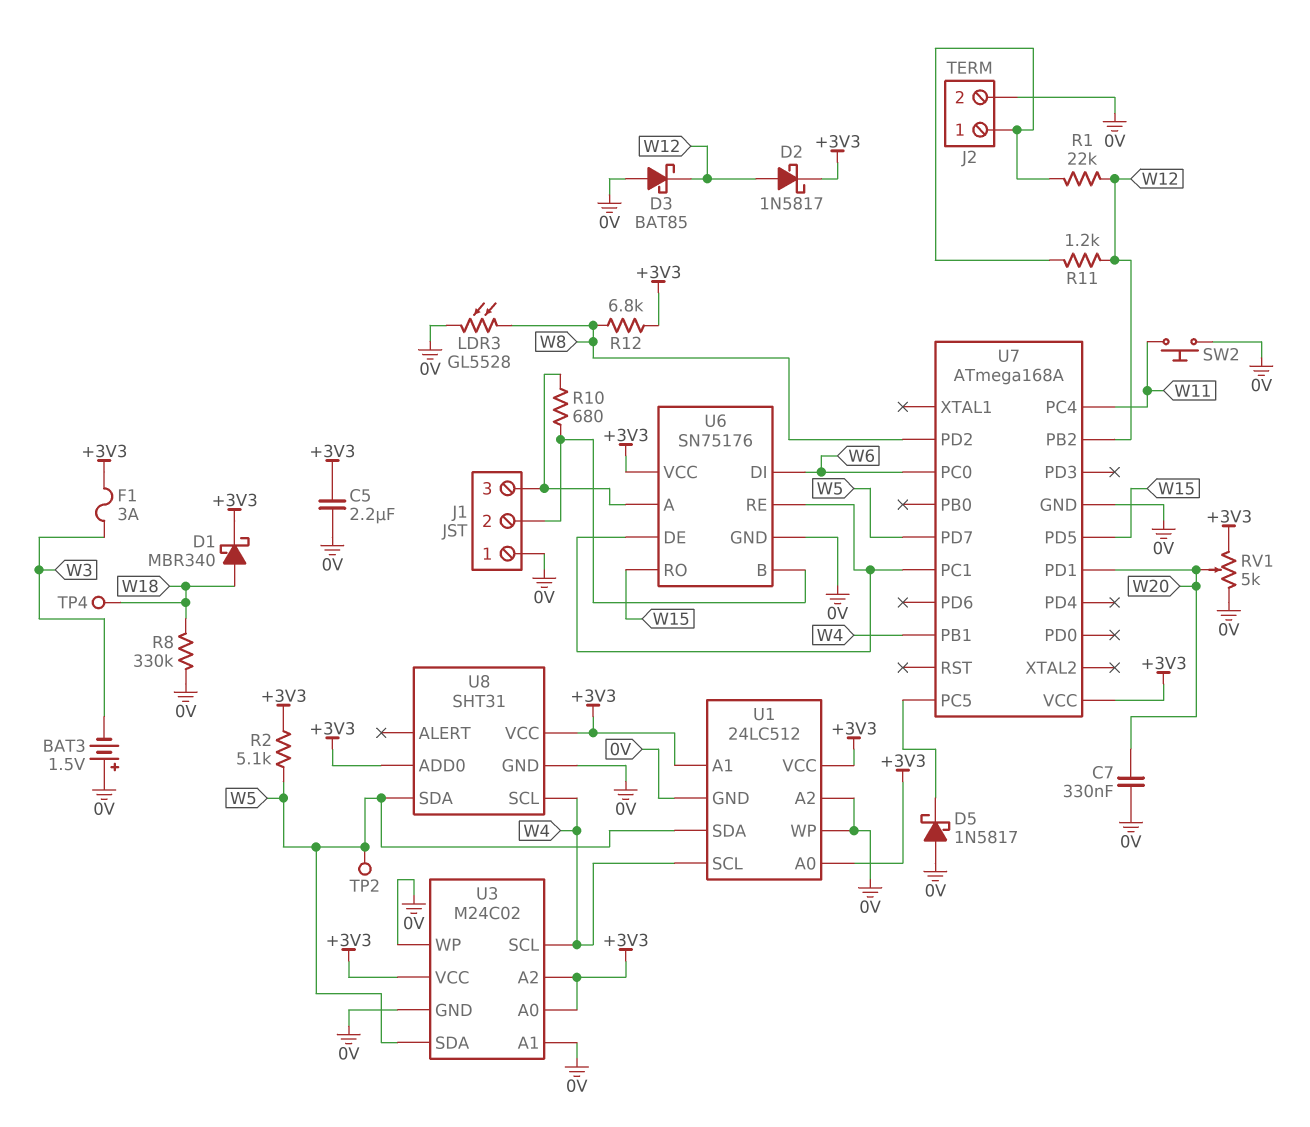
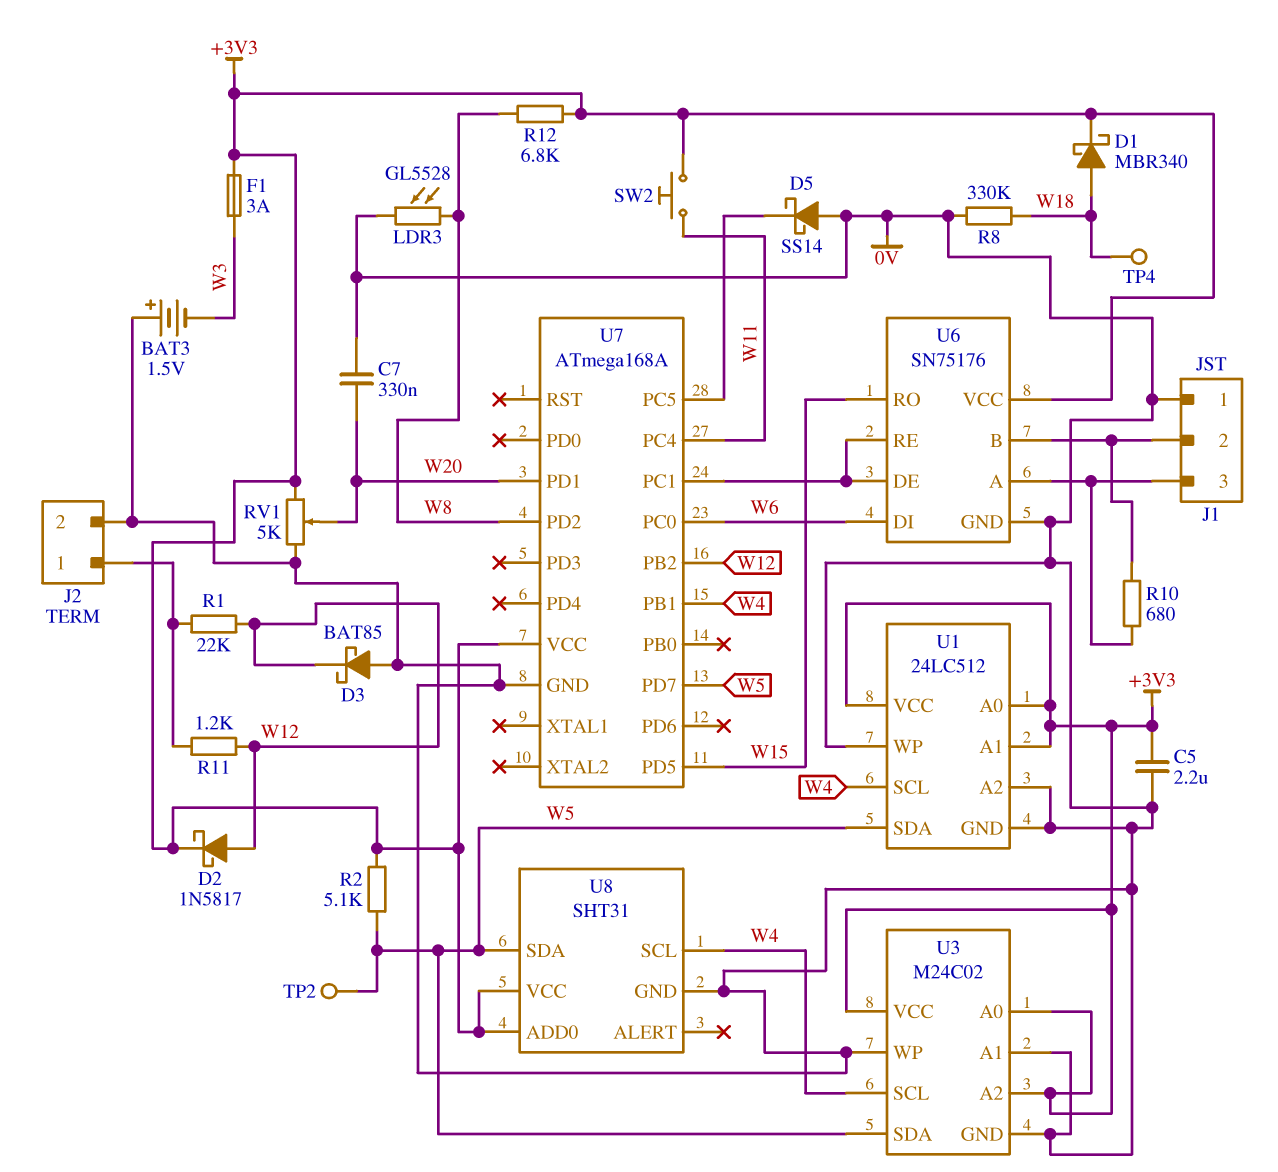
D5: schottky 1N5817 (A 0V, K U7/PC5) -> schottky SS14 (A 0V, K U7/PC5)
SW2: button (0V, W11) -> button (+3V3, W11)

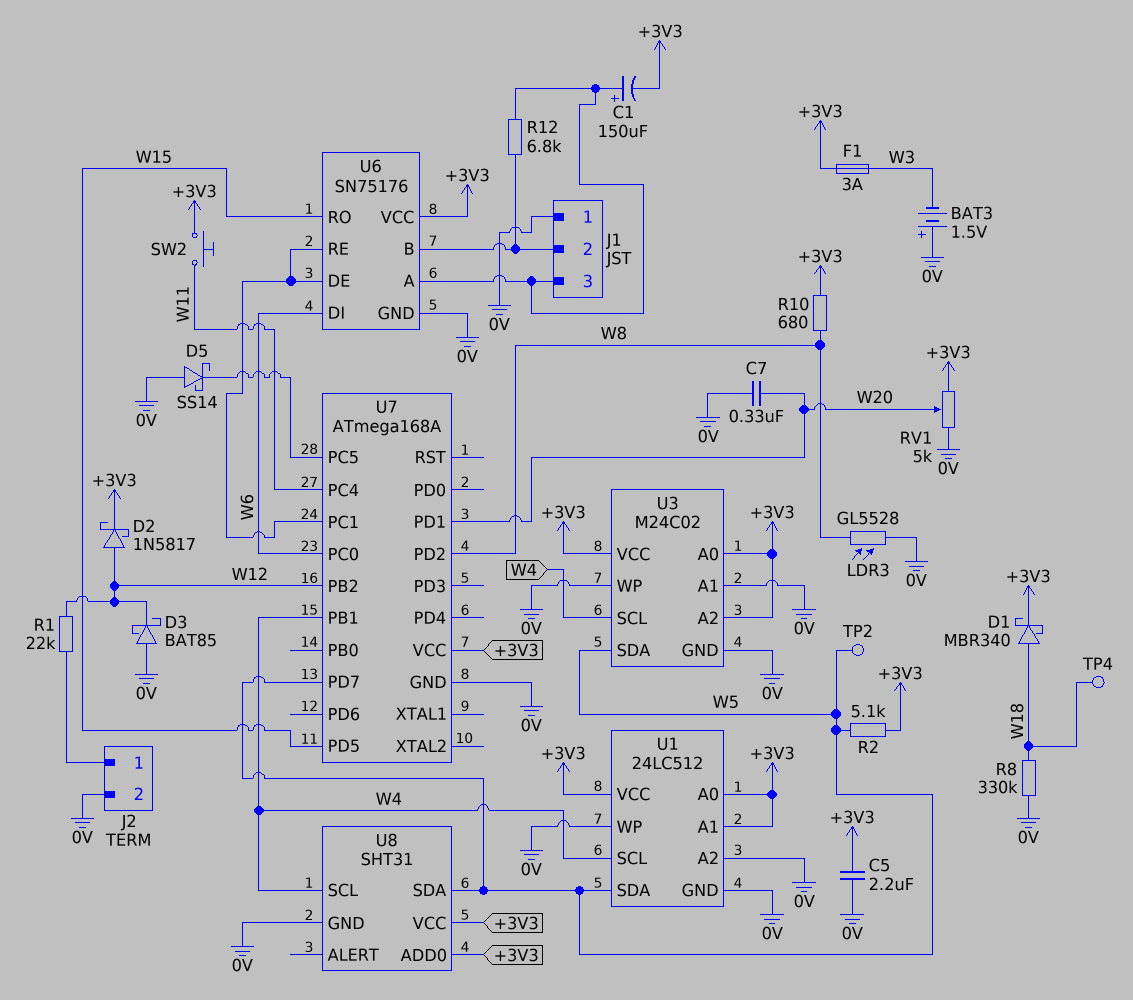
C1: none -> 150uF (plus J1/3, minus +3V3)
R10: 680 (J1/2, J1/3) -> 680 (+3V3, W8)
R11: 1.2k (J2/1, W12) -> none
R12: 6.8k (+3V3, W8) -> 6.8k (J1/2, J1/3)

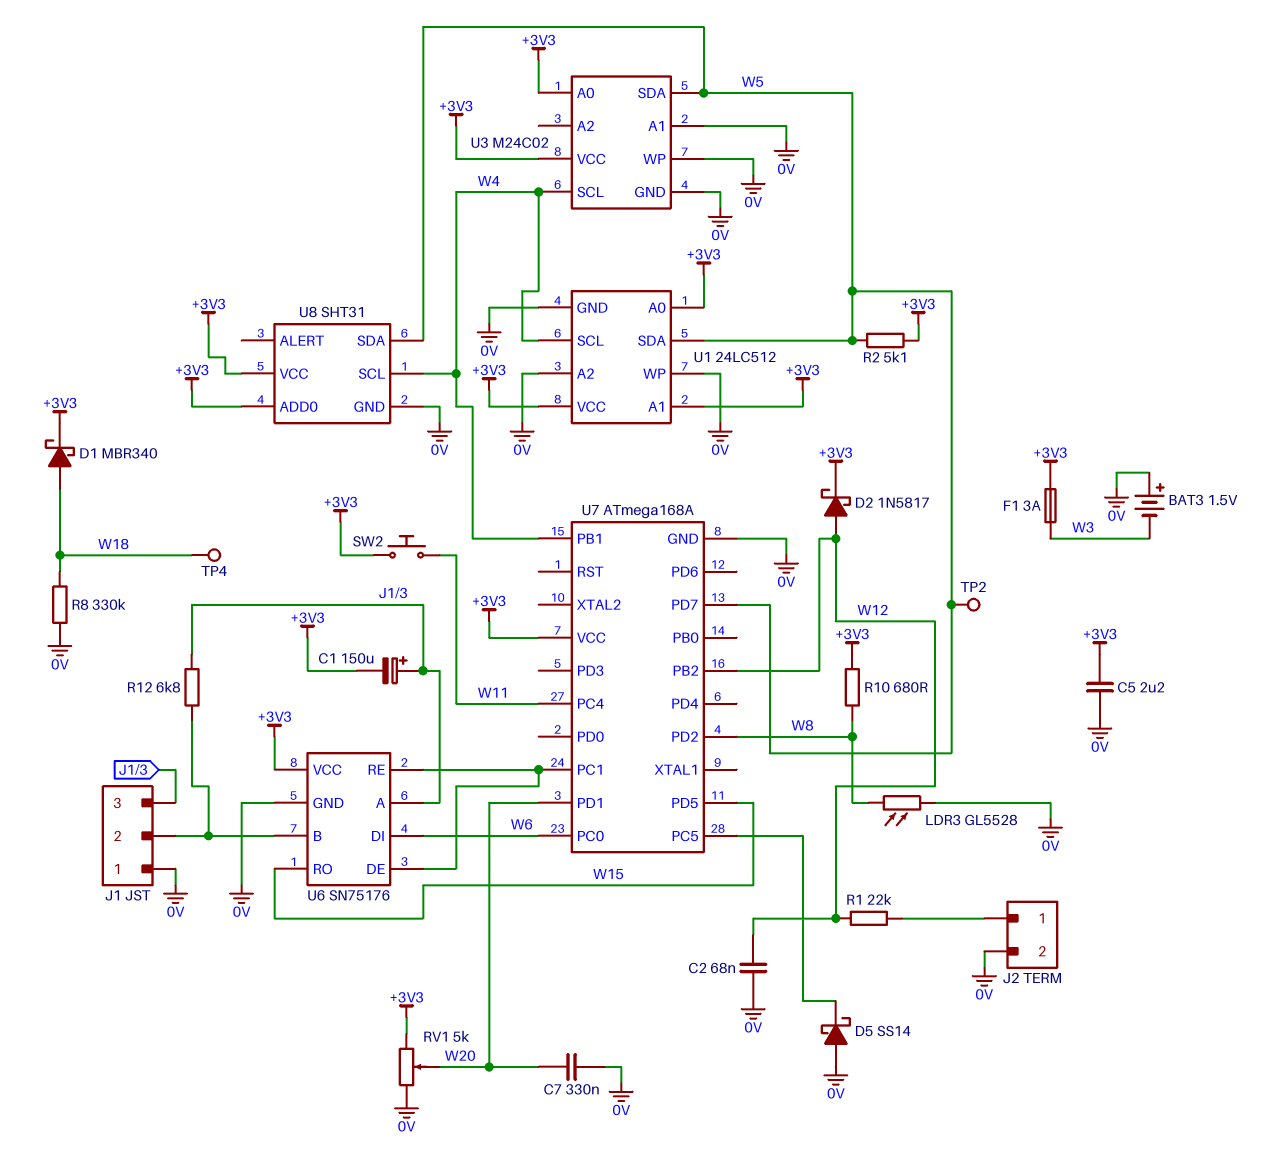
C2: none -> 68nF (0V, W12)
D3: schottky BAT85 (A 0V, K W12) -> none
U3 pin A2: +3V3 -> none

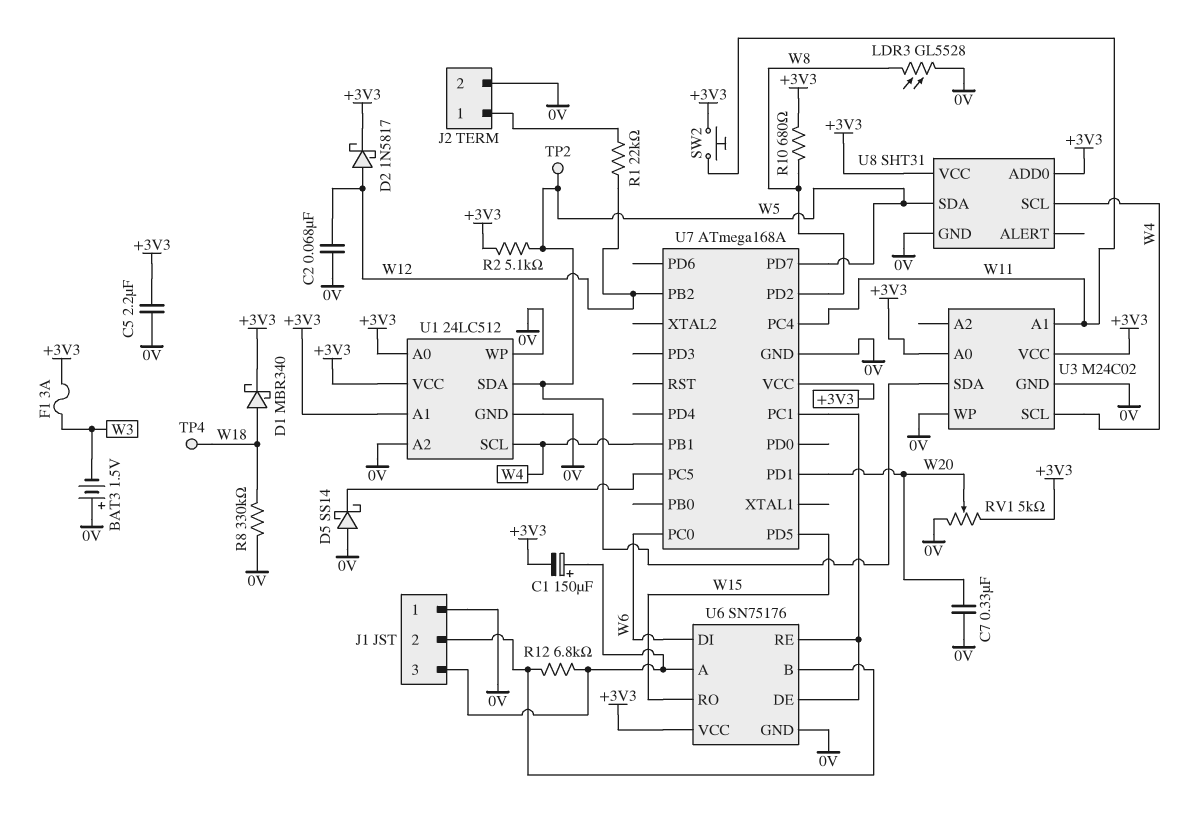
U3 pin A1: 0V -> W11

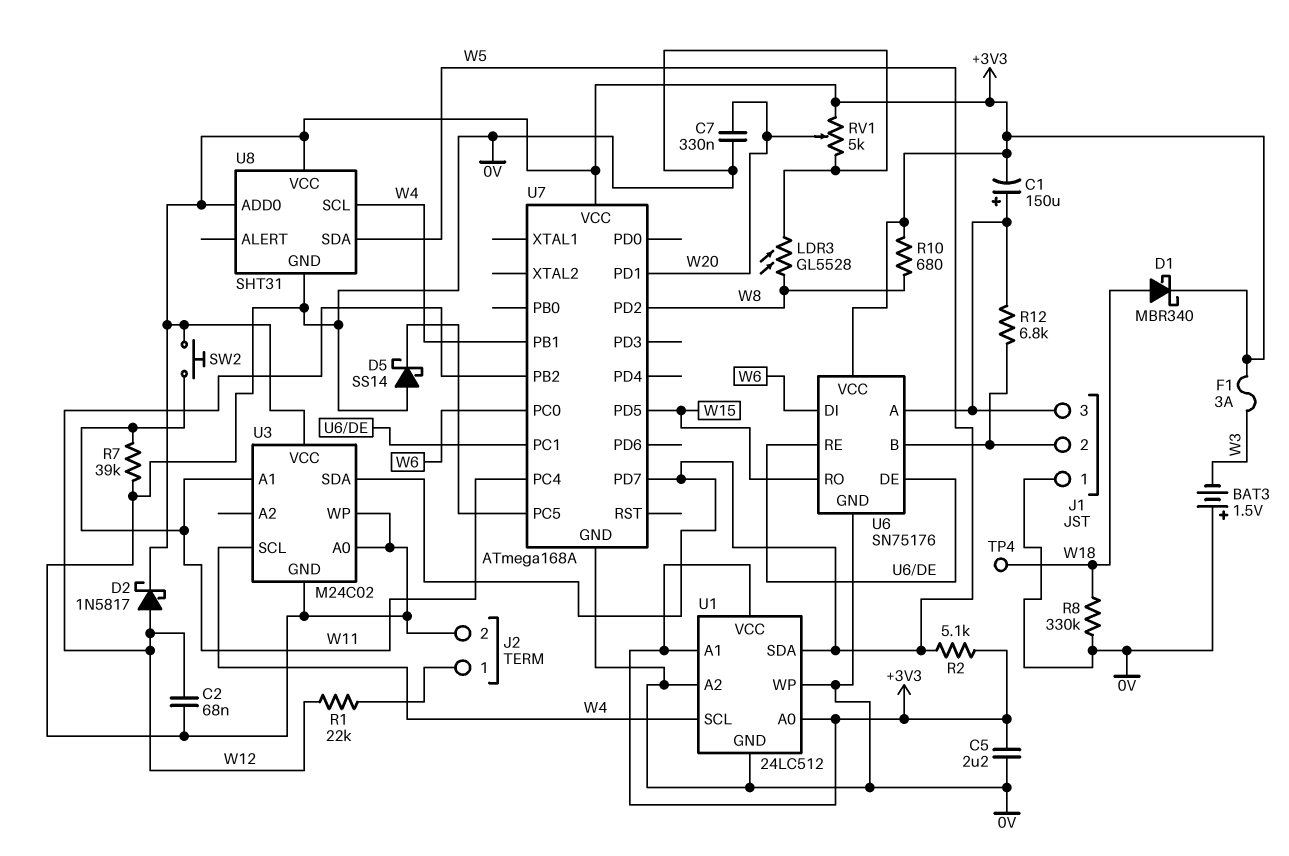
R7: none -> 39k (0V, W11)
TP2: test point (W5) -> none
U3 pin A0: +3V3 -> 0V

